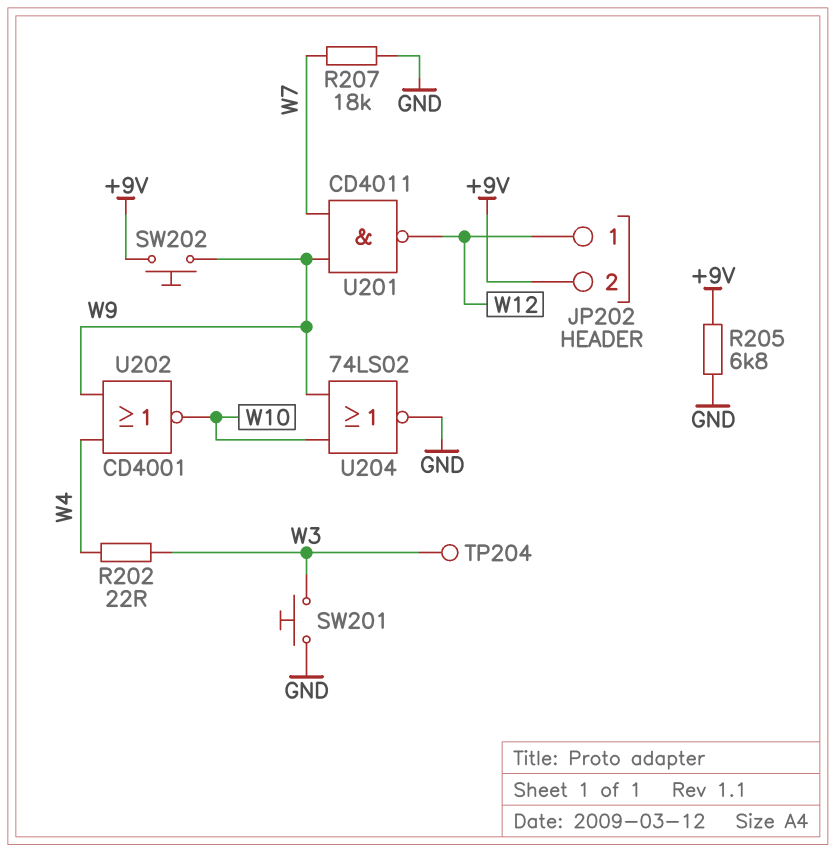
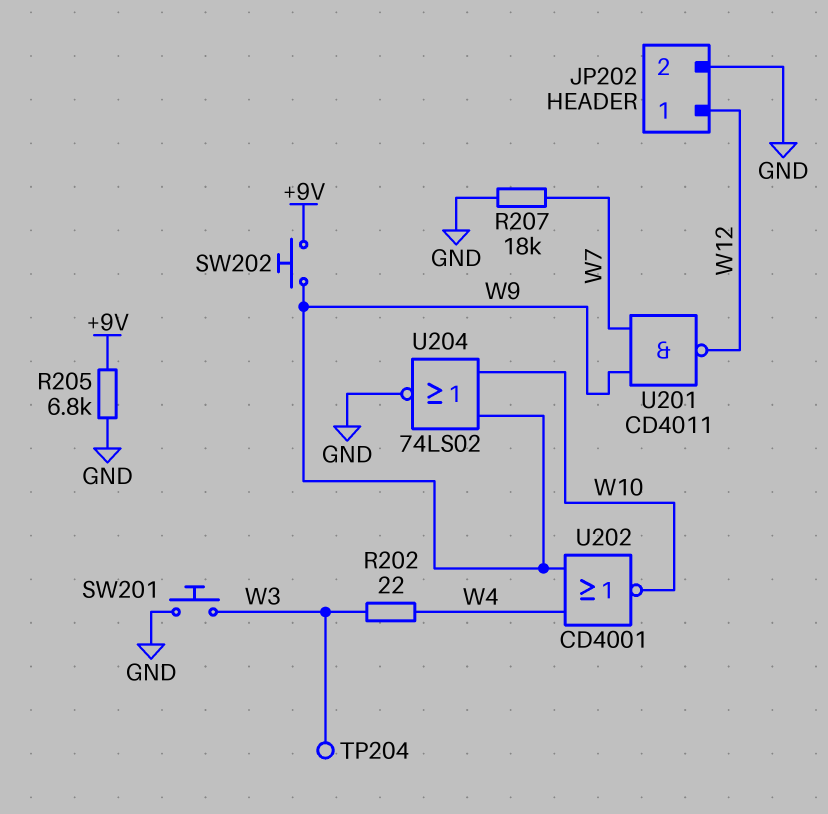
JP202 pin 2: +9V -> GND

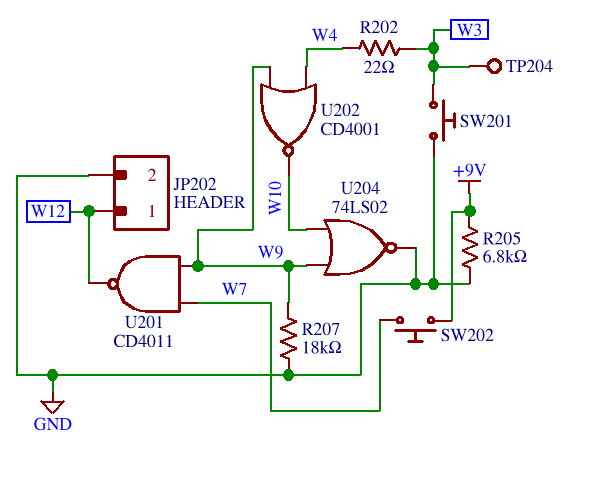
R207: 18k (GND, W7) -> 18k (GND, W9)
SW202: button (+9V, W9) -> button (+9V, W7)

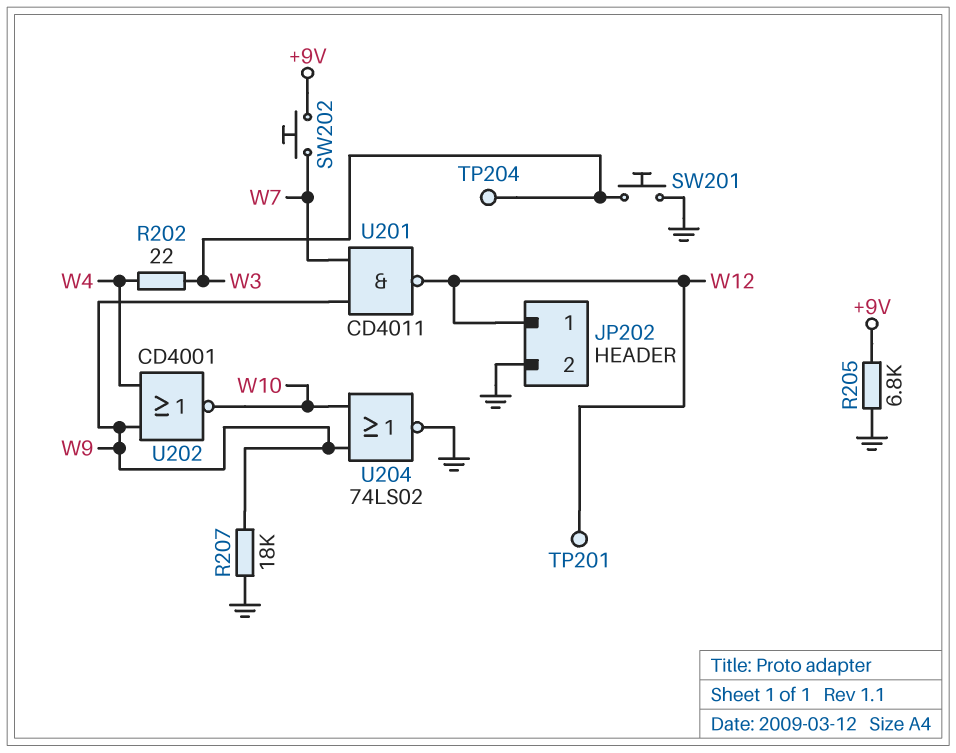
TP201: none -> test point (W12)

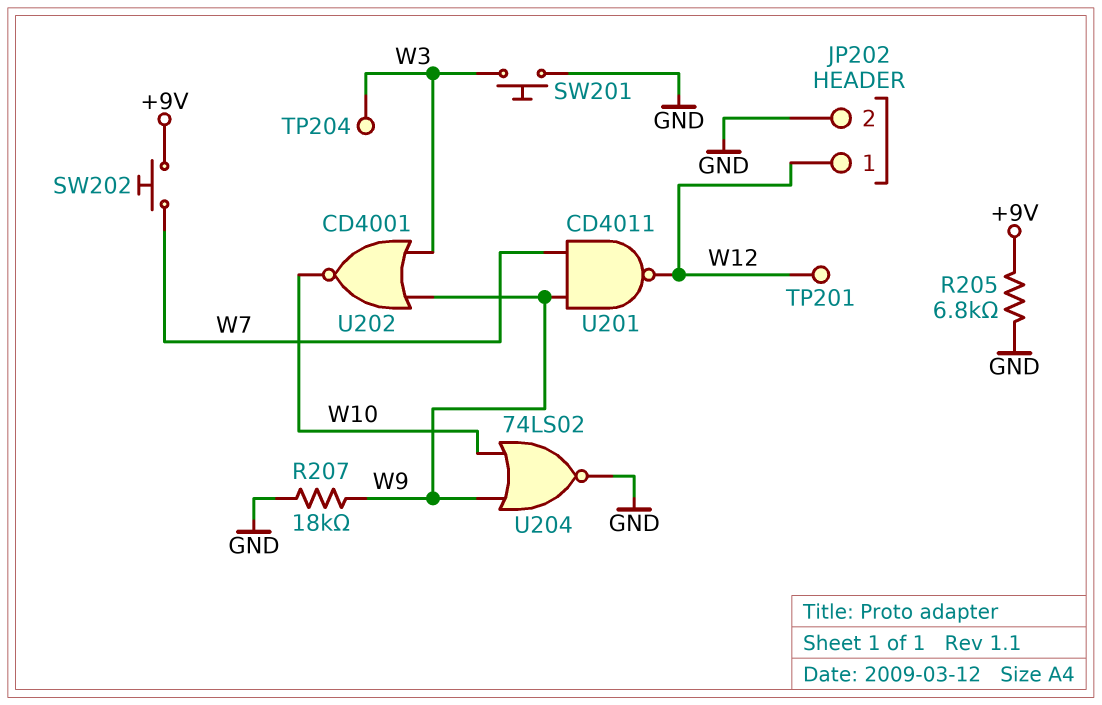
R202: 22 (W3, W4) -> none
U202: NOR CD4001 (in W4, in W9, out W10) -> NOR CD4001 (in W3, in W9, out W10)

